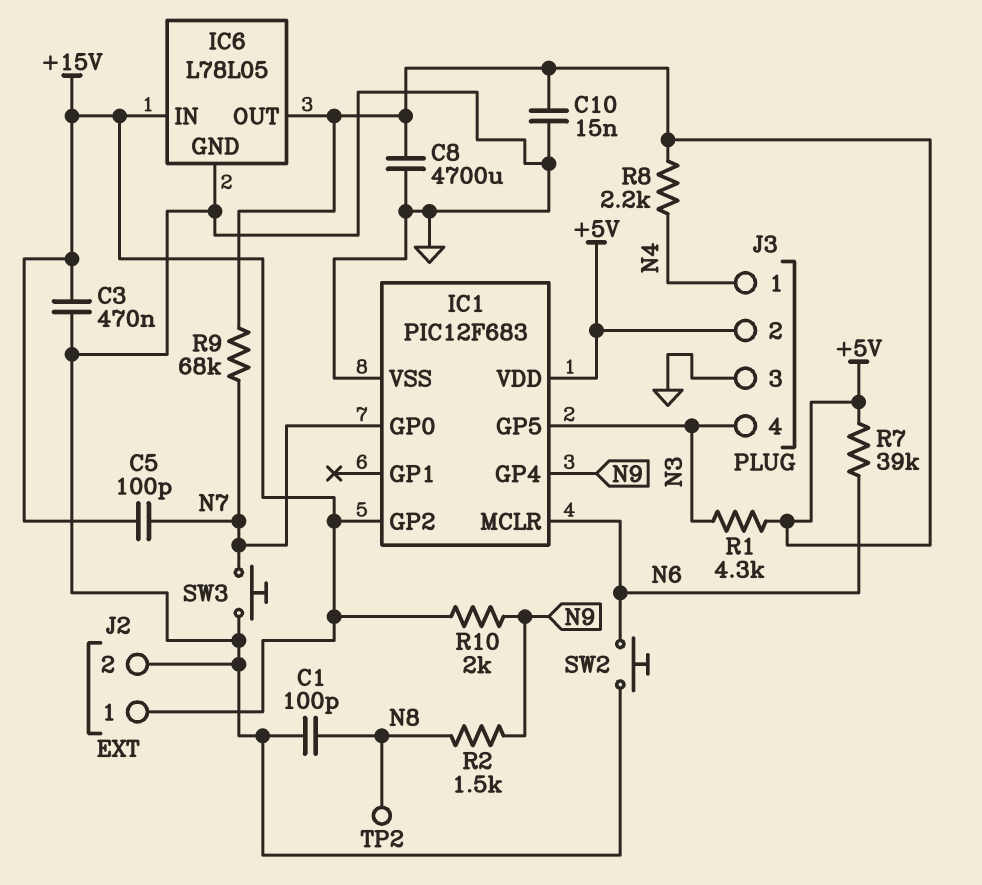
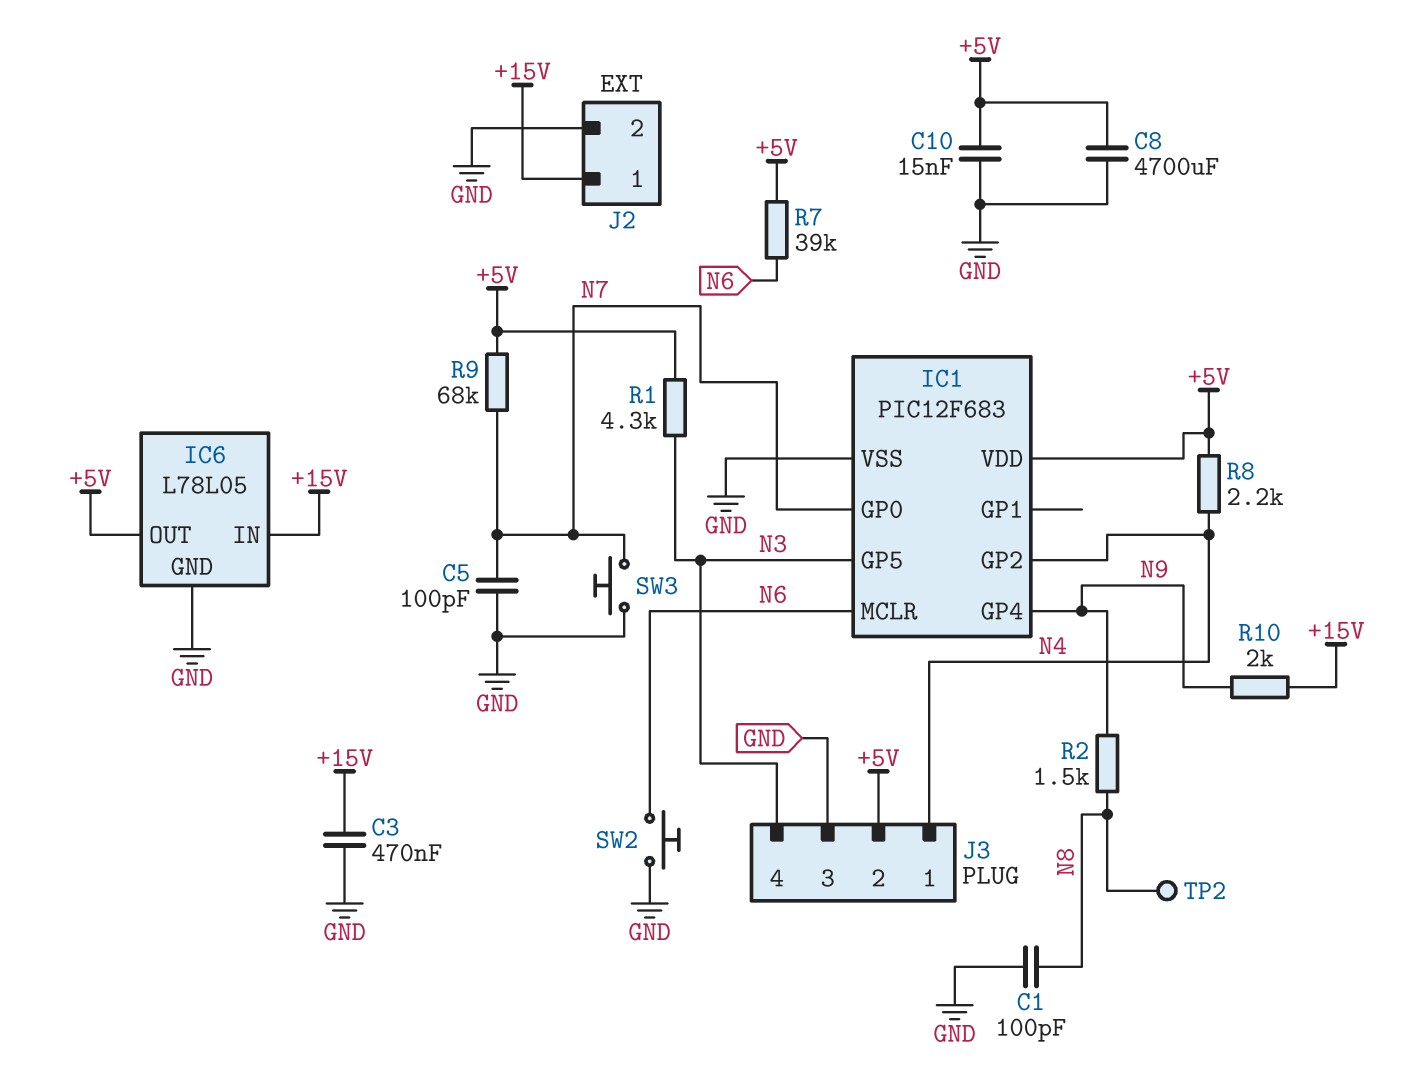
C5: 100pF (+15V, N7) -> 100pF (GND, N7)
IC1 pin GP2: +15V -> N4

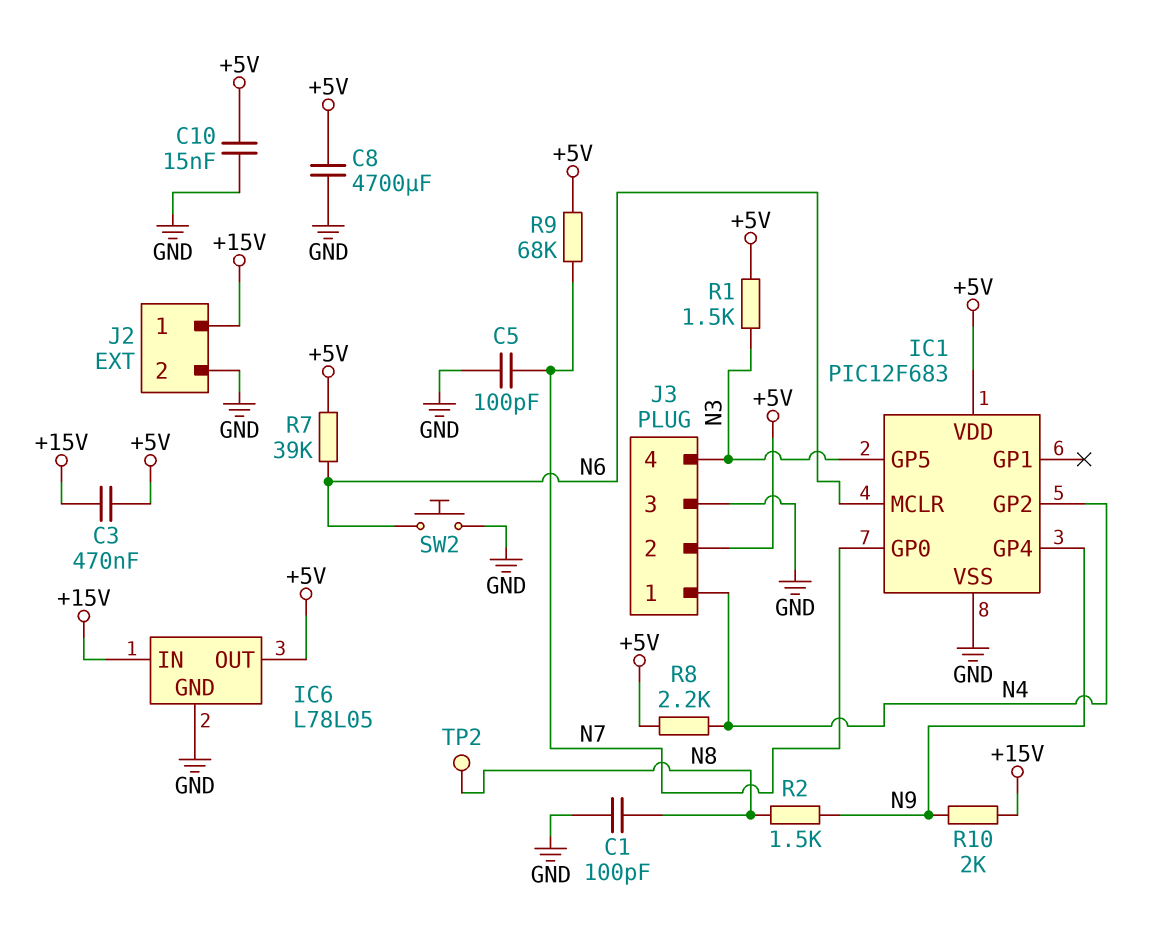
C3: 470nF (+15V, GND) -> 470nF (+5V, +15V)
R1: 4.3k (+5V, N3) -> 1.5k (+5V, N3)
SW3: button (GND, N7) -> none

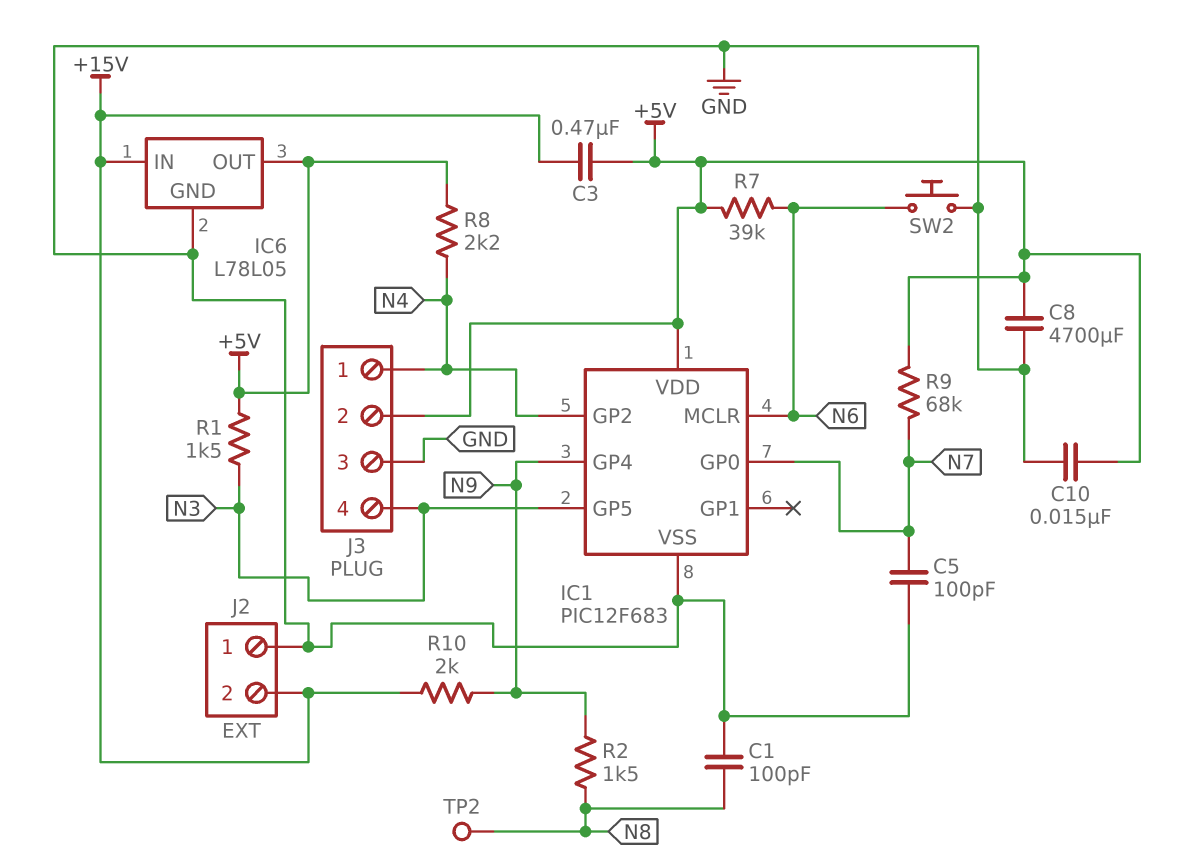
J2 pin 1: +15V -> GND
J2 pin 2: GND -> +15V

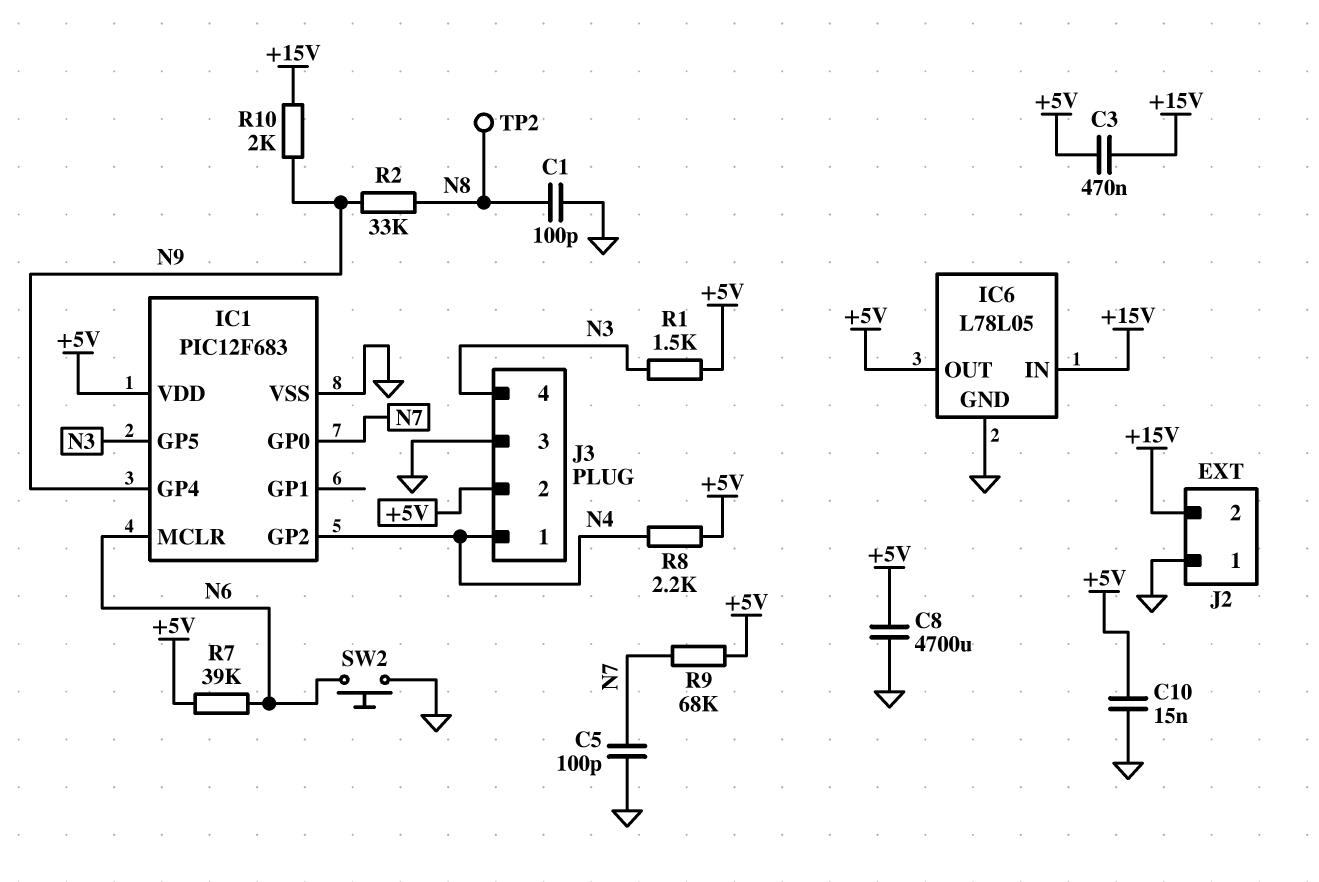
R2: 1.5k (N8, N9) -> 33k (N8, N9)

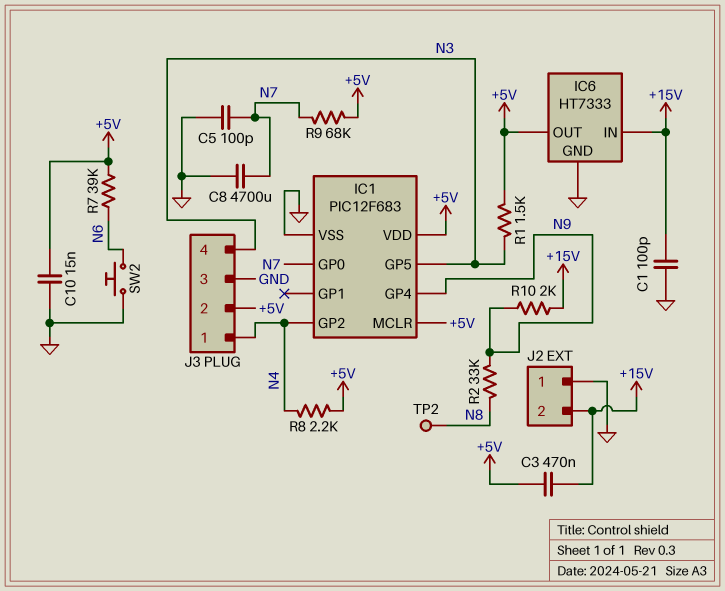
C1: 100pF (GND, N8) -> 100pF (+15V, GND)
C8: 4700uF (+5V, GND) -> 4700uF (GND, N7)
IC1 pin MCLR: N6 -> +5V
IC6: L78L05 -> HT7333

